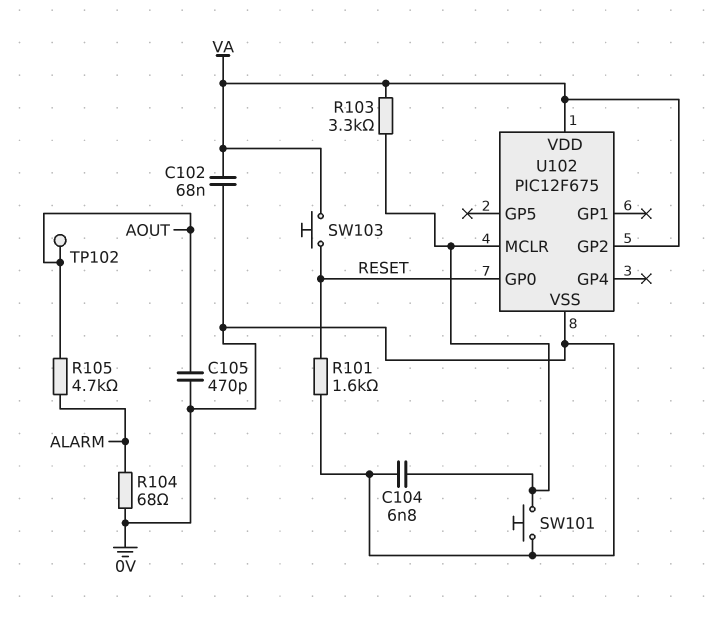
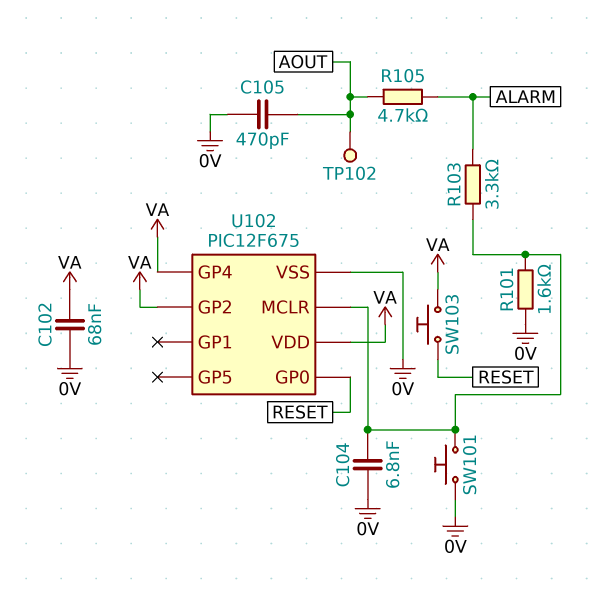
R101: 1.6k (0V, RESET) -> 1.6k (0V, U102/MCLR)
R103: 3.3k (U102/MCLR, VA) -> 3.3k (ALARM, U102/MCLR)
R104: 68 (0V, ALARM) -> none
U102 pin GP4: none -> VA

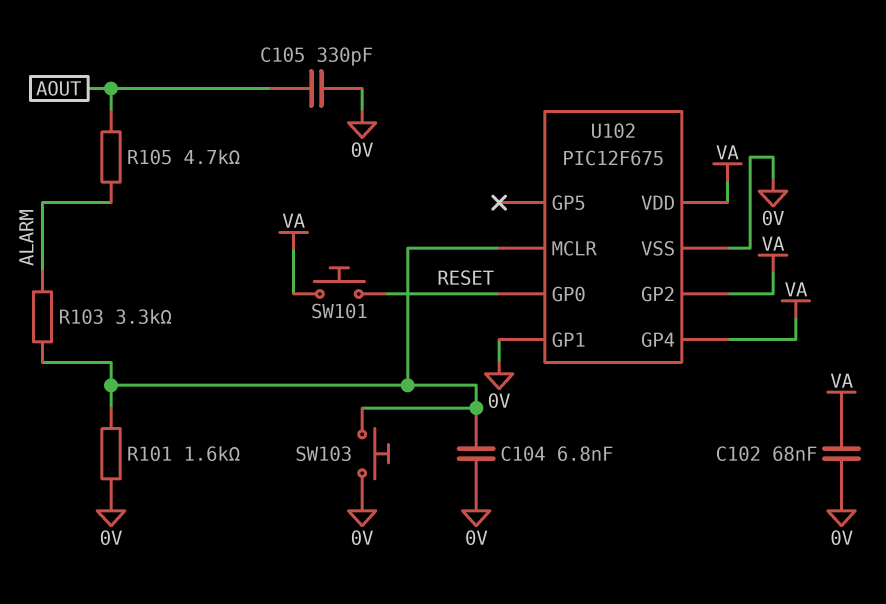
C105: 470pF (0V, AOUT) -> 330pF (0V, AOUT)
SW101: button (0V, U102/MCLR) -> button (RESET, VA)
SW103: button (RESET, VA) -> button (0V, U102/MCLR)
TP102: test point (AOUT) -> none
U102 pin GP1: none -> 0V

